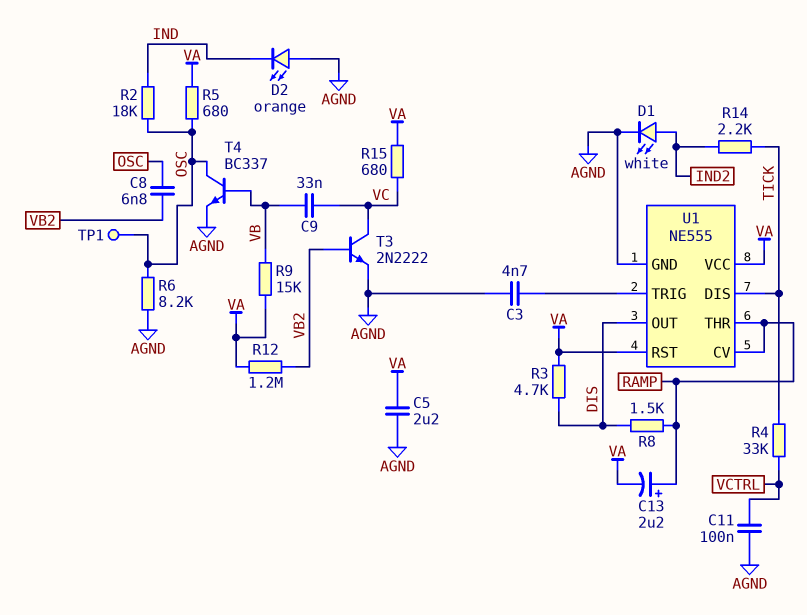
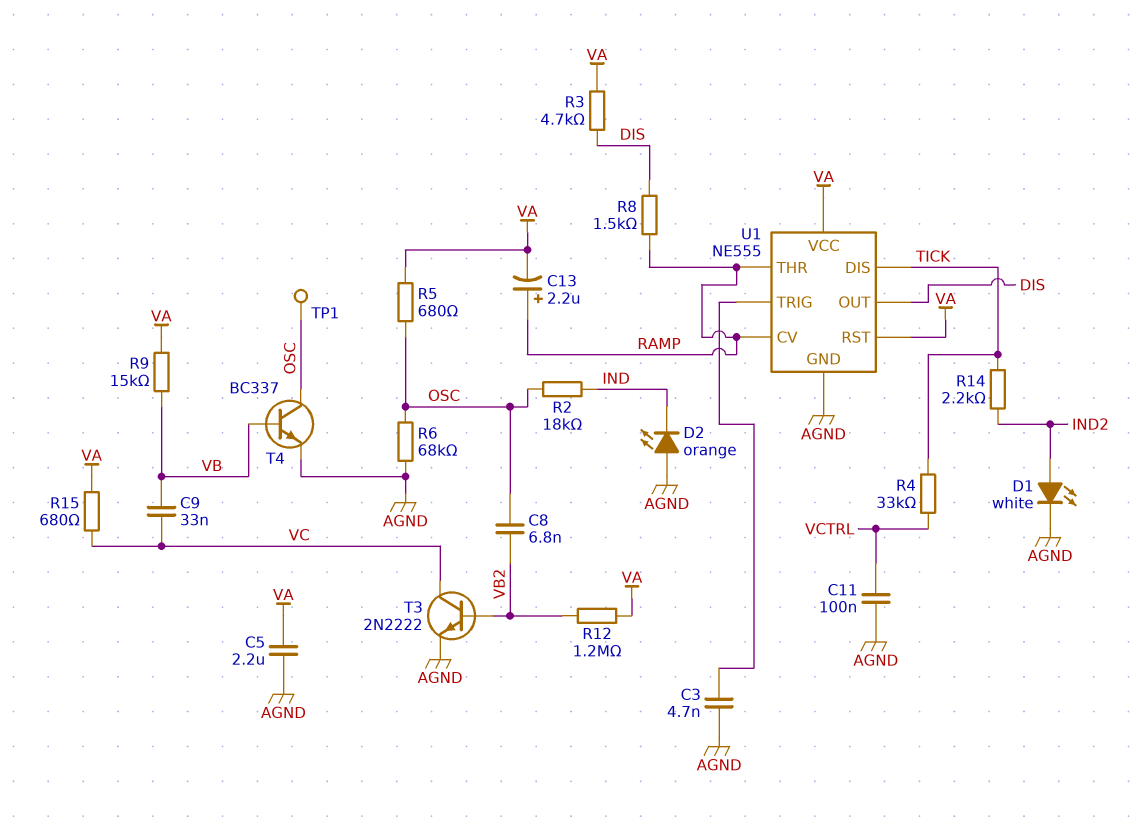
R6: 8.2k (AGND, OSC) -> 68k (AGND, OSC)

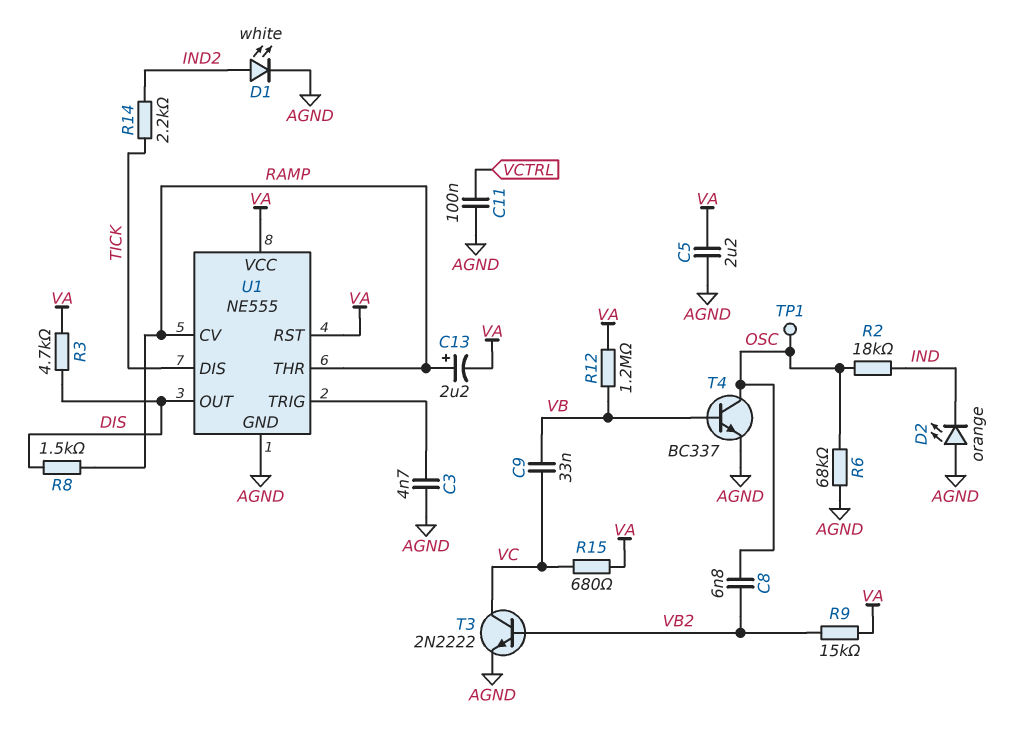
R4: 33k (TICK, VCTRL) -> none
R5: 680 (OSC, VA) -> none
R9: 15k (VA, VB) -> 15k (VA, VB2)
R12: 1.2M (VA, VB2) -> 1.2M (VA, VB)

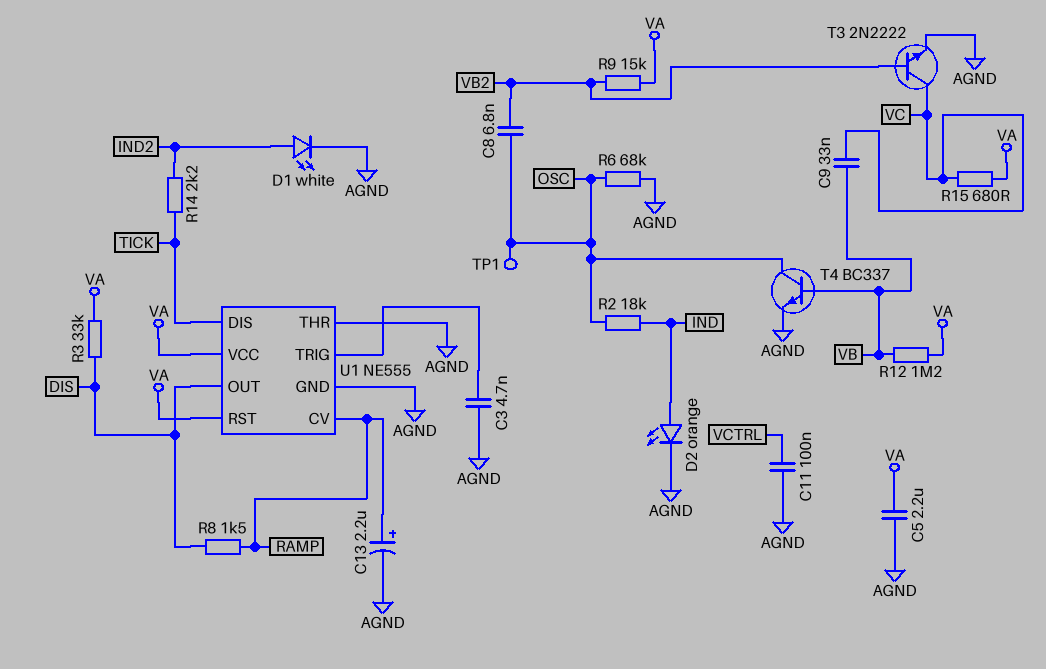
C13: 2.2uF (plus RAMP, minus VA) -> 2.2uF (plus RAMP, minus AGND)
D2: LED orange (A AGND, K IND) -> LED orange (A IND, K AGND)
R3: 4.7k (DIS, VA) -> 33k (DIS, VA)
U1 pin THR: RAMP -> AGND

